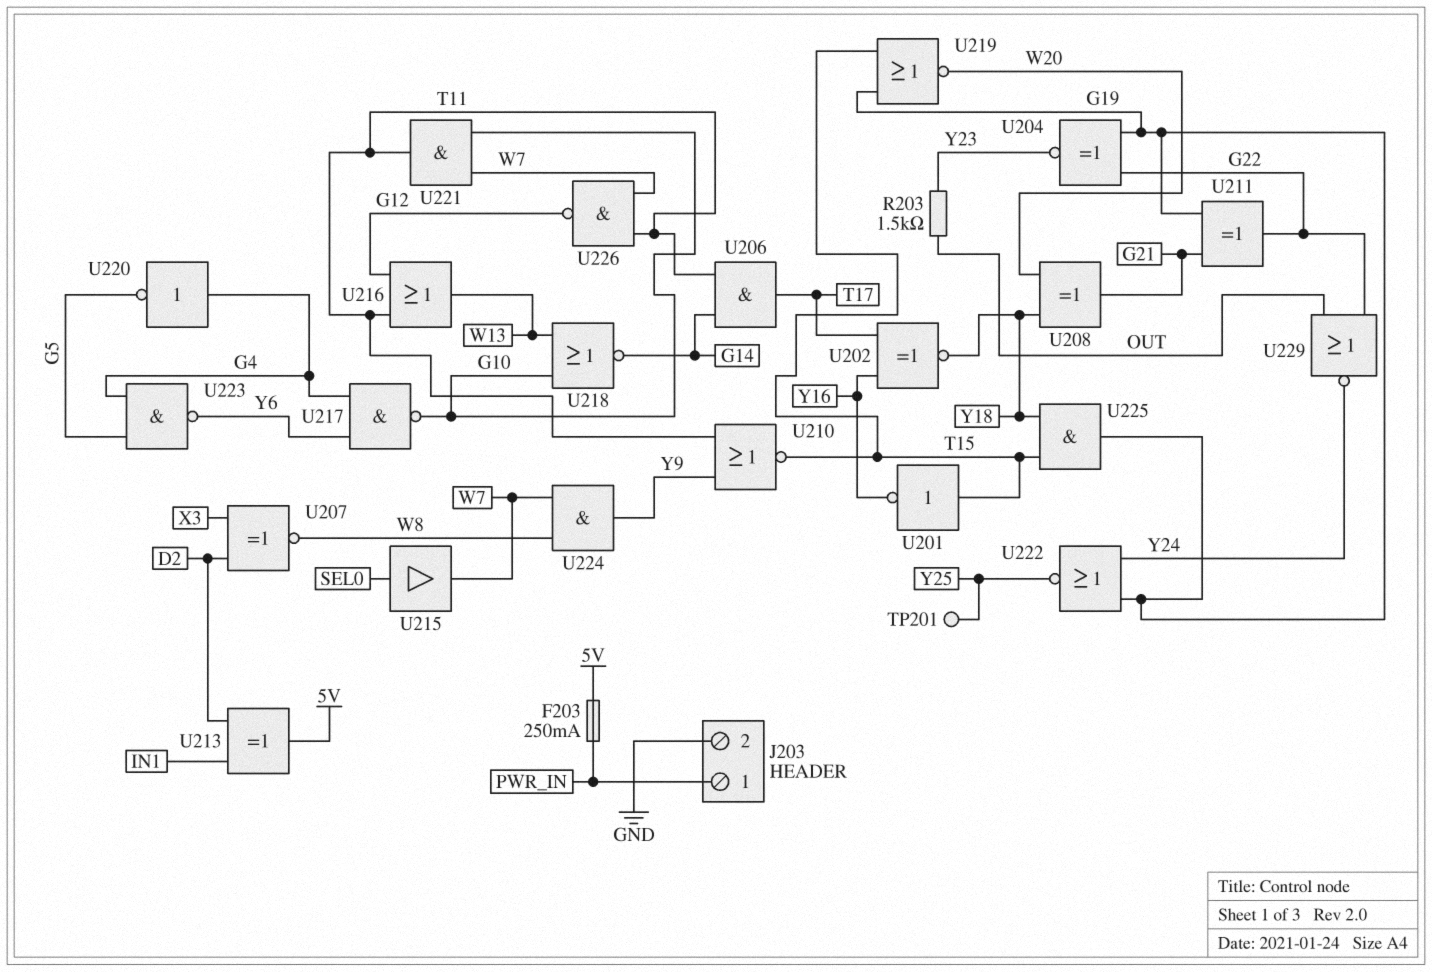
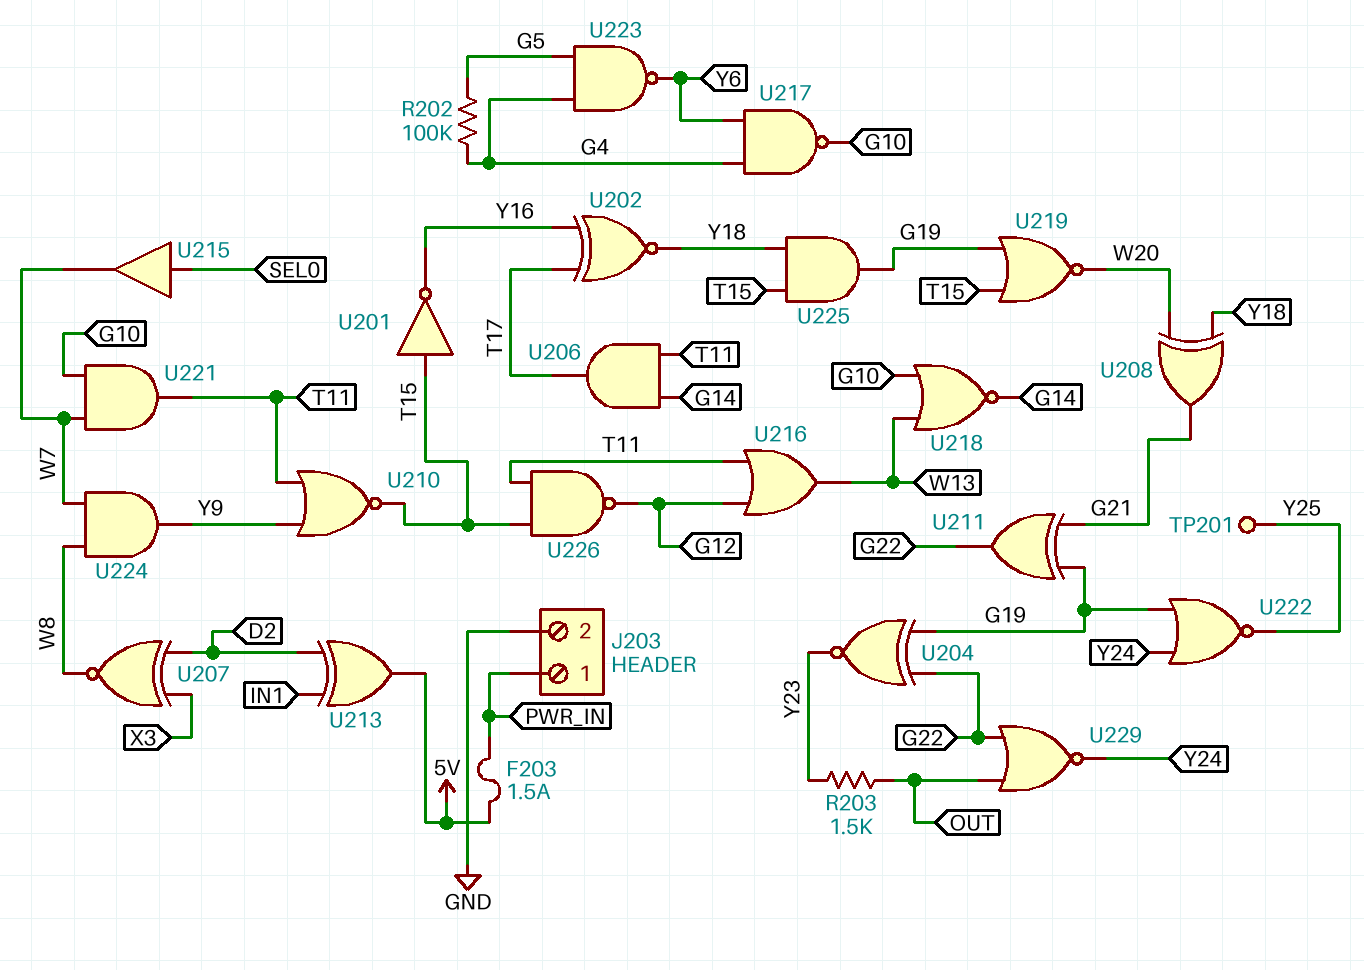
F203: 250mA (5V, PWR_IN) -> 1.5A (5V, PWR_IN)
R202: none -> 100k (G4, G5)
U220: NOT (in G4, out G5) -> none
U226: NAND (in T11, in W7, out G12) -> NAND (in T11, in T15, out G12)

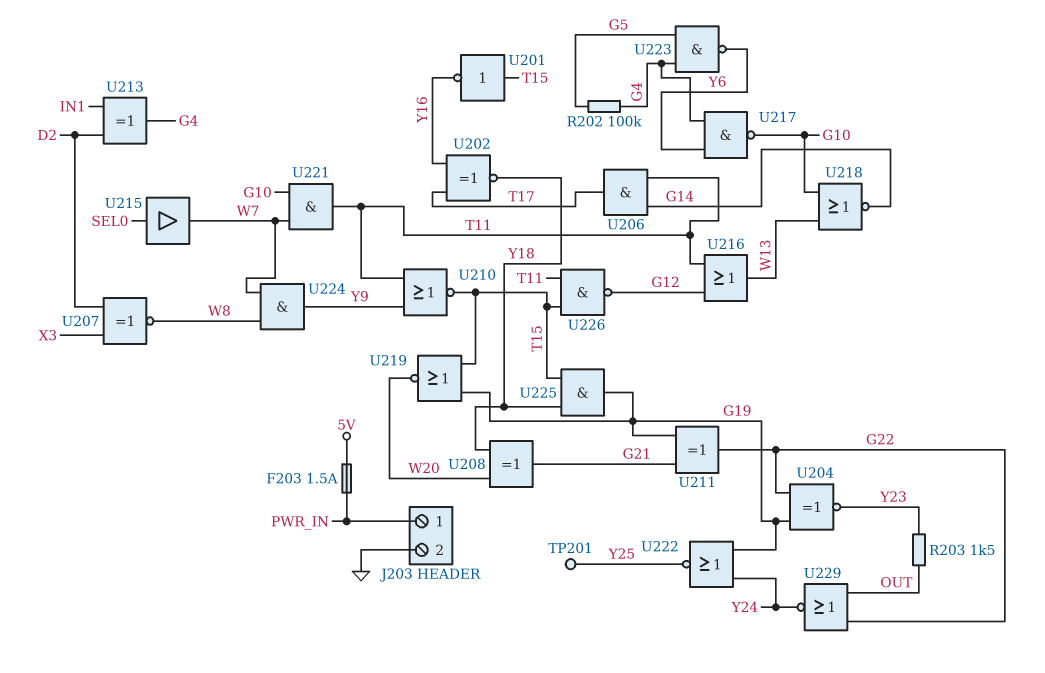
U213: XOR (in D2, in IN1, out 5V) -> XOR (in D2, in IN1, out G4)

